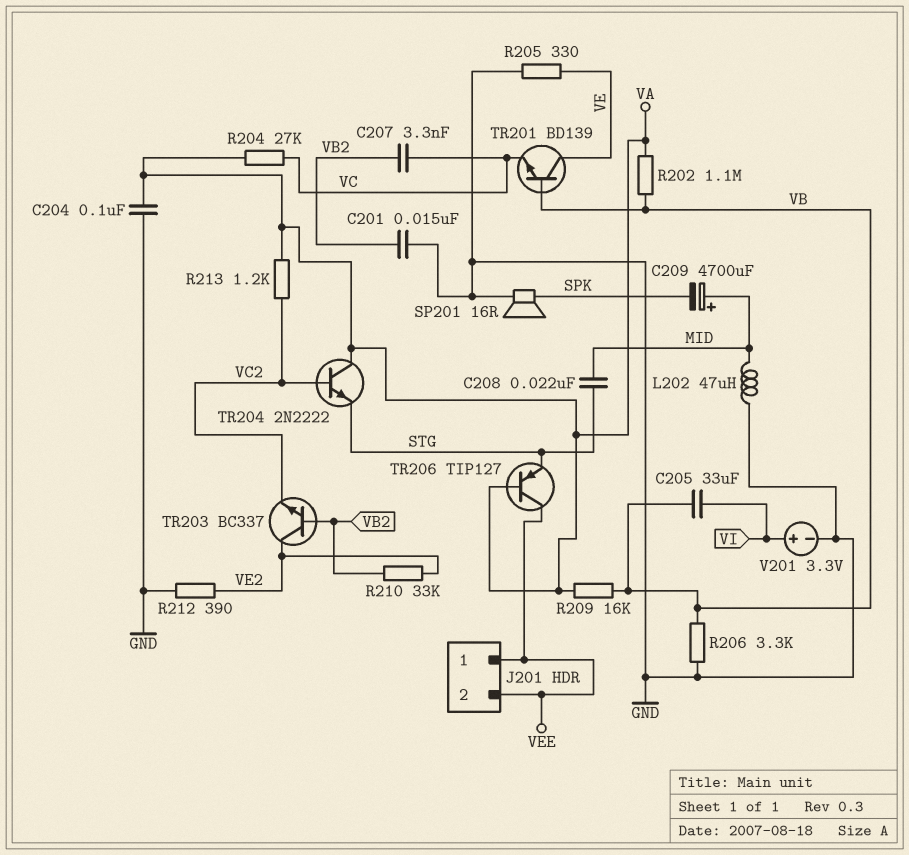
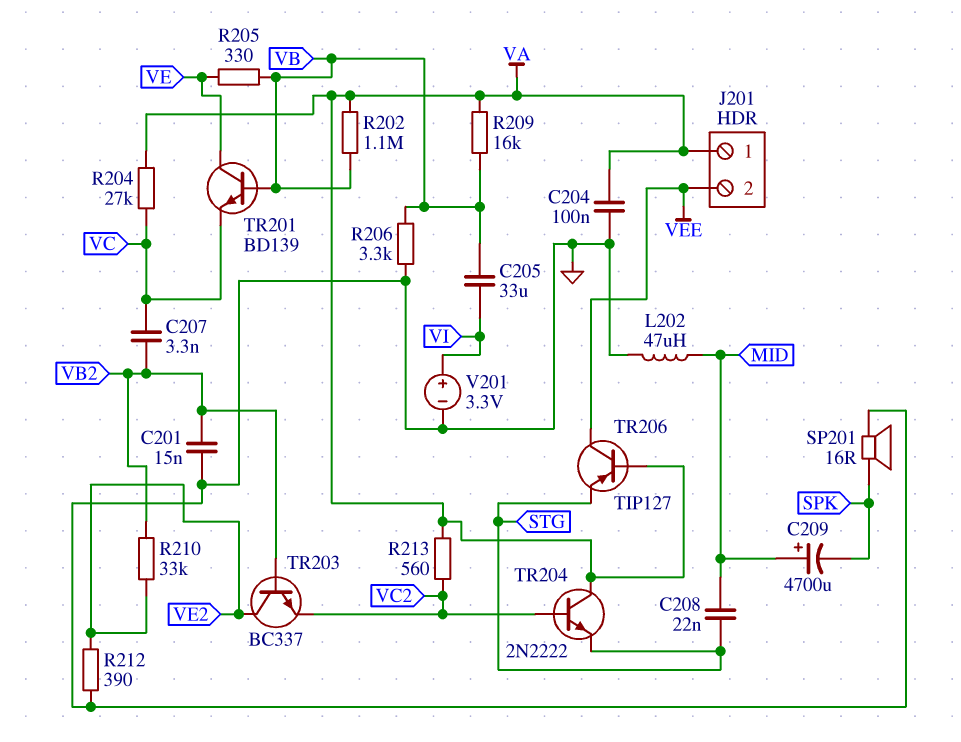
J201 pin 1: VEE -> VA
R205: 330 (GND, VE) -> 330 (VB, VE)
R213: 1.2k (VA, VC2) -> 560 (VA, VC2)

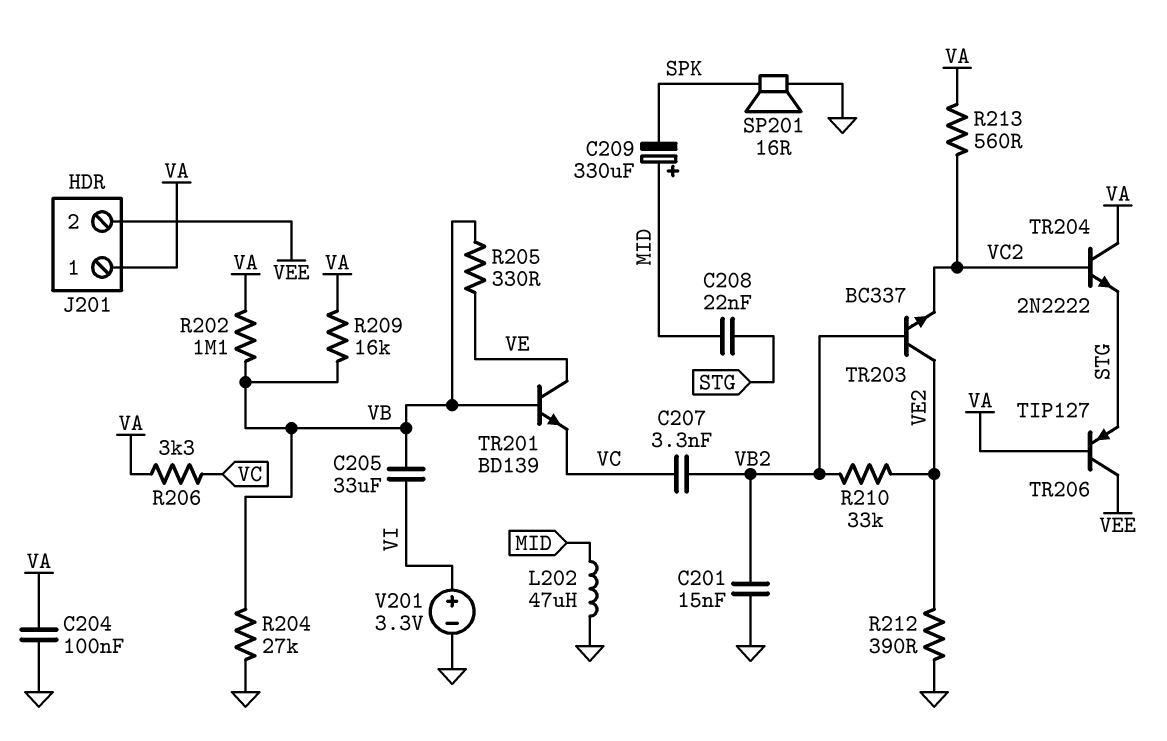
C209: 4700uF (plus MID, minus SPK) -> 330uF (plus MID, minus SPK)
R204: 27k (VA, VC) -> 27k (GND, VB)
R206: 3.3k (GND, VB) -> 3.3k (VA, VC)

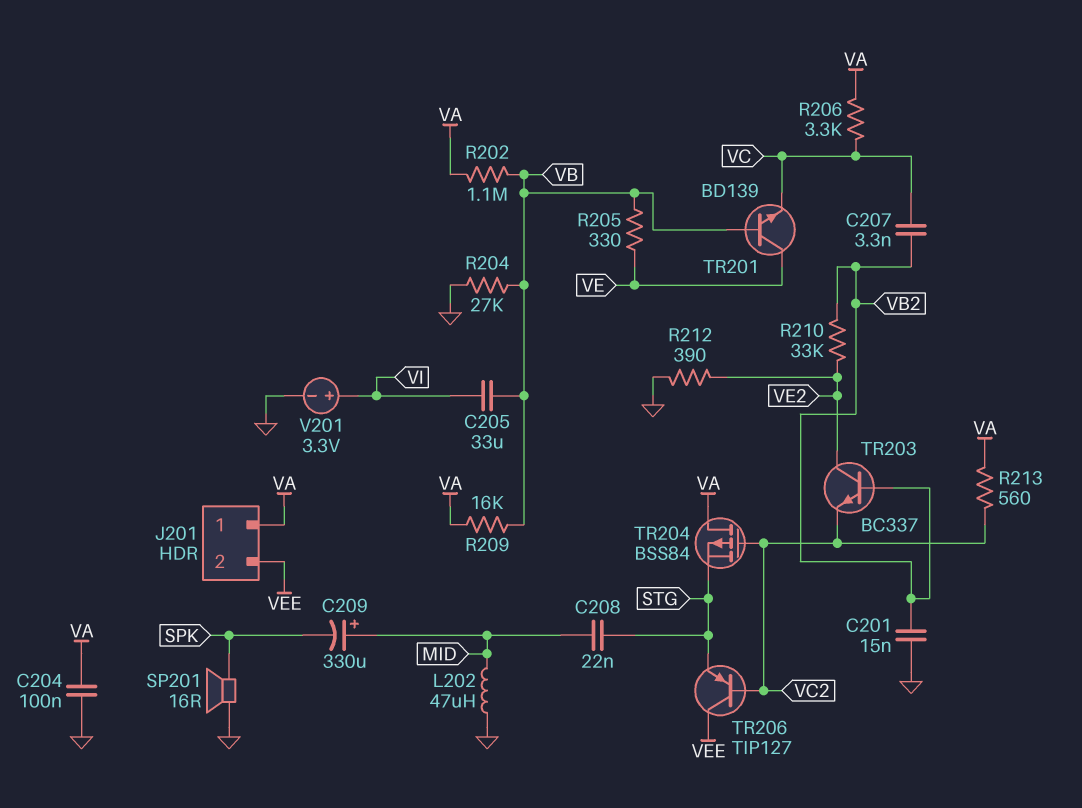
TR204: NPN 2N2222 (B VC2, C VA, E STG) -> PMOS BSS84 (G VC2, D VA, S STG)
TR206: PNP TIP127 (B VA, C VEE, E STG) -> PNP TIP127 (B VC2, C VEE, E STG)

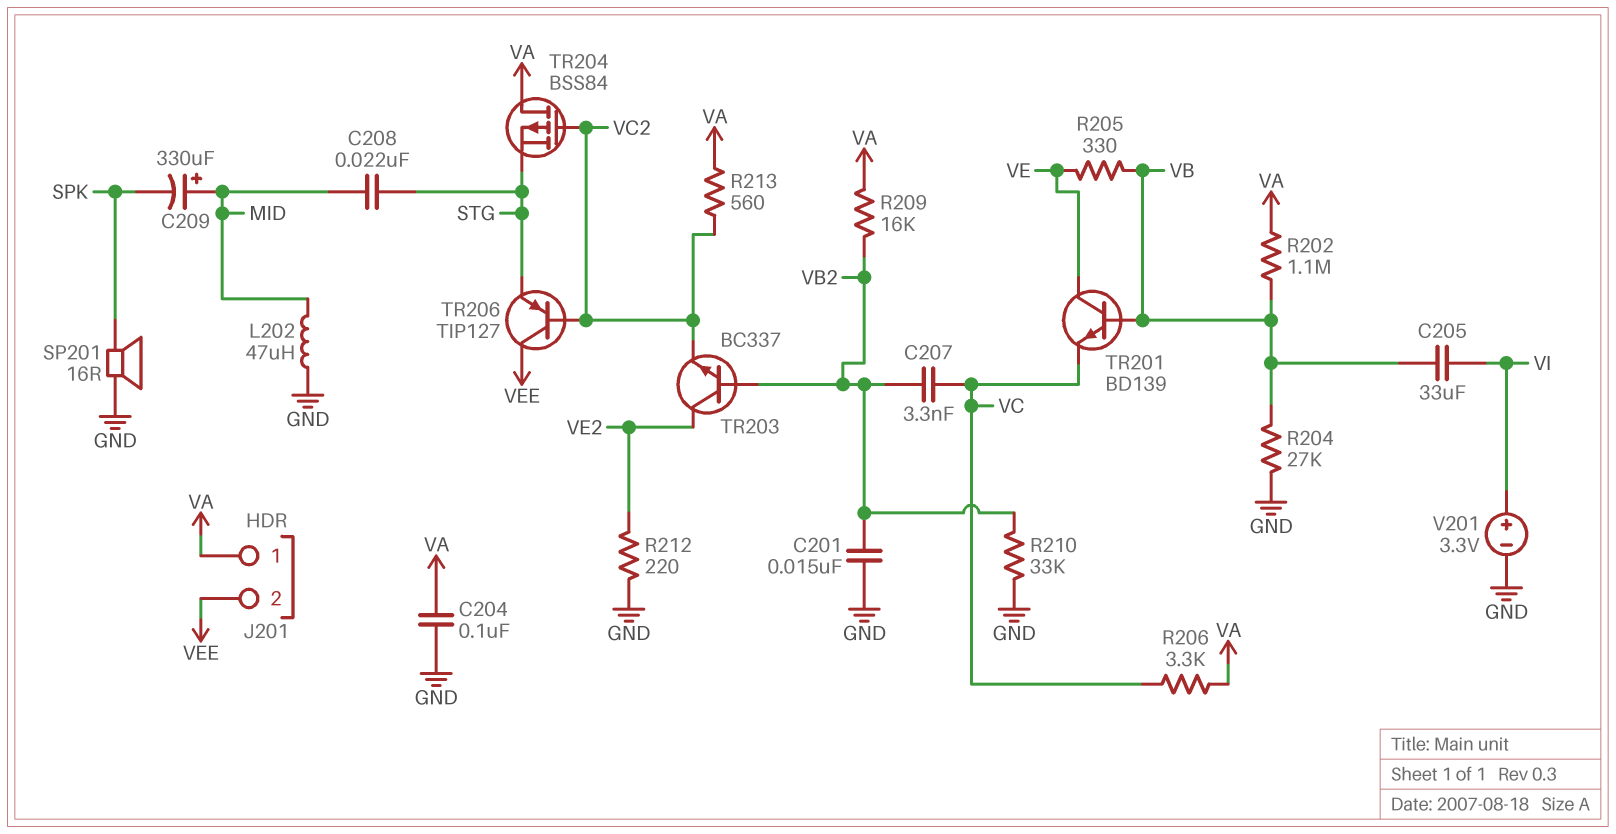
R209: 16k (VA, VB) -> 16k (VA, VB2)
R210: 33k (VB2, VE2) -> 33k (GND, VB2)
R212: 390 (GND, VE2) -> 220 (GND, VE2)

